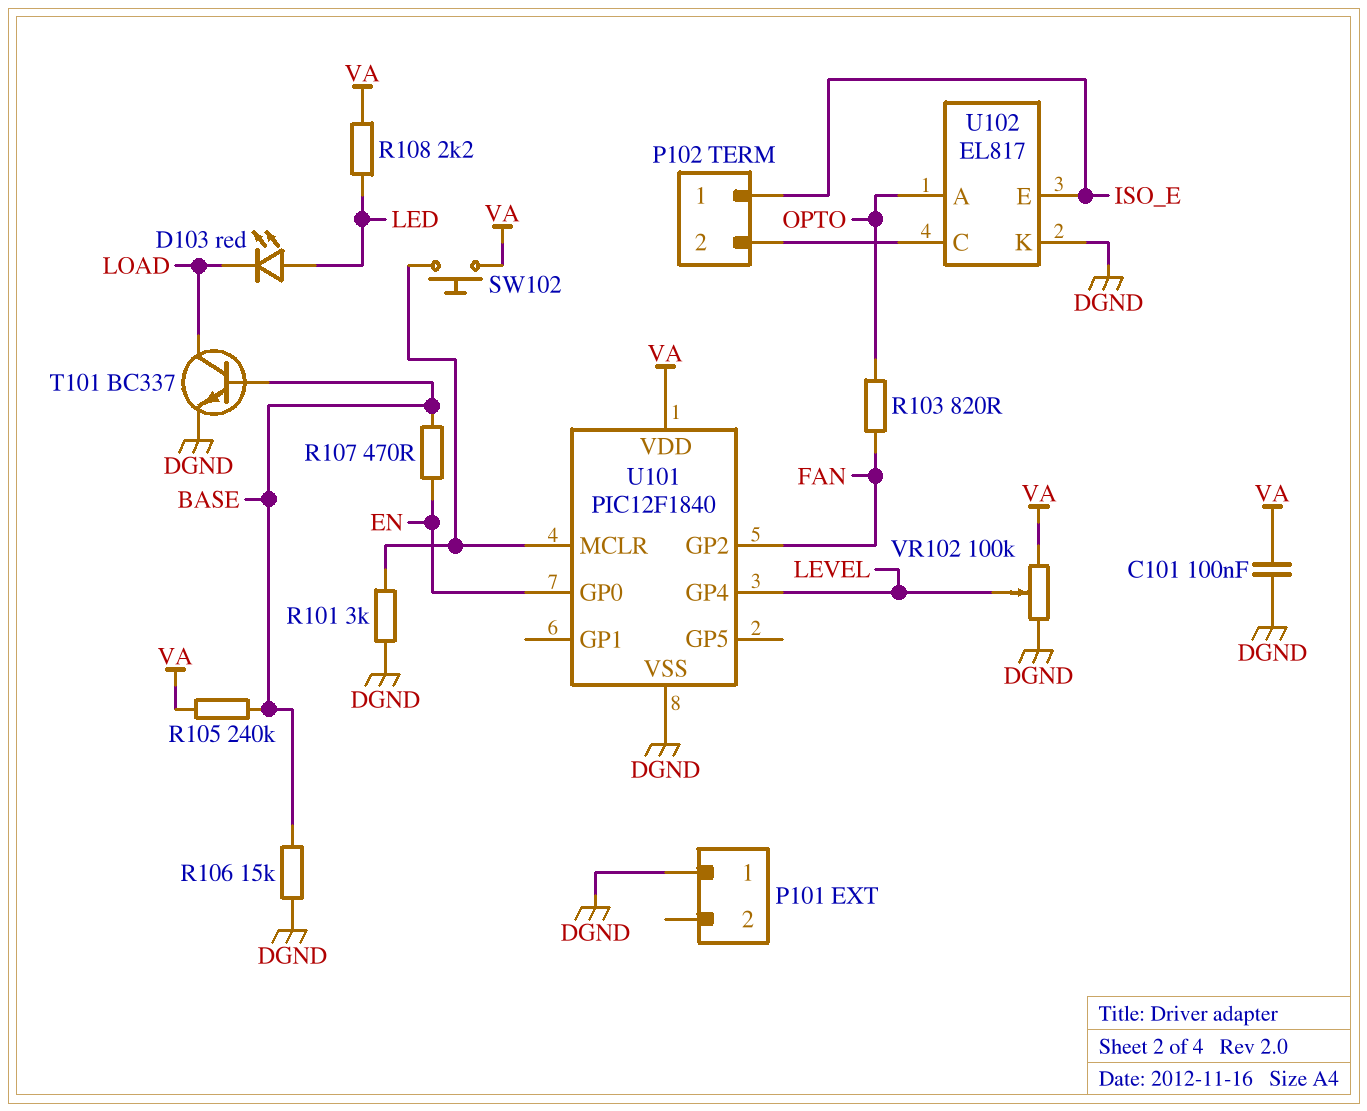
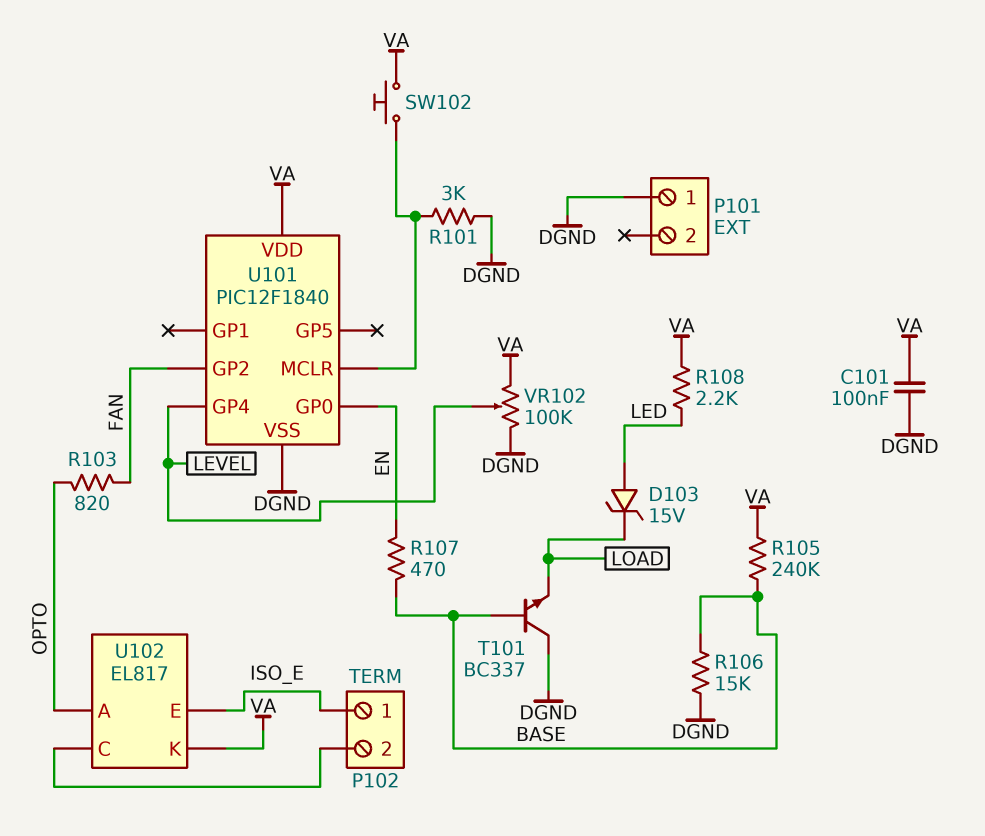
D103: LED red (A LED, K LOAD) -> zener 15V (A LED, K LOAD)
T101: NPN BC337 (B BASE, C LOAD, E DGND) -> NPN BC337 (B BASE, C DGND, E LOAD)
U102 pin K: DGND -> VA

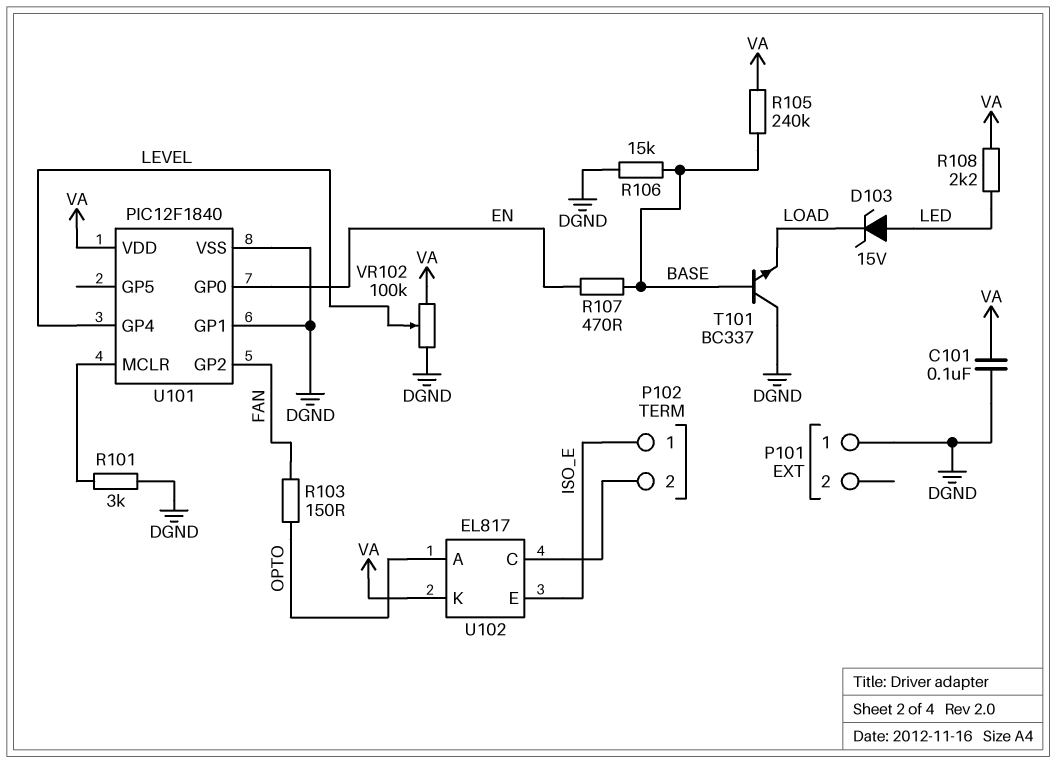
R103: 820 (FAN, OPTO) -> 150 (FAN, OPTO)
SW102: button (U101/MCLR, VA) -> none
U101 pin GP1: none -> DGND

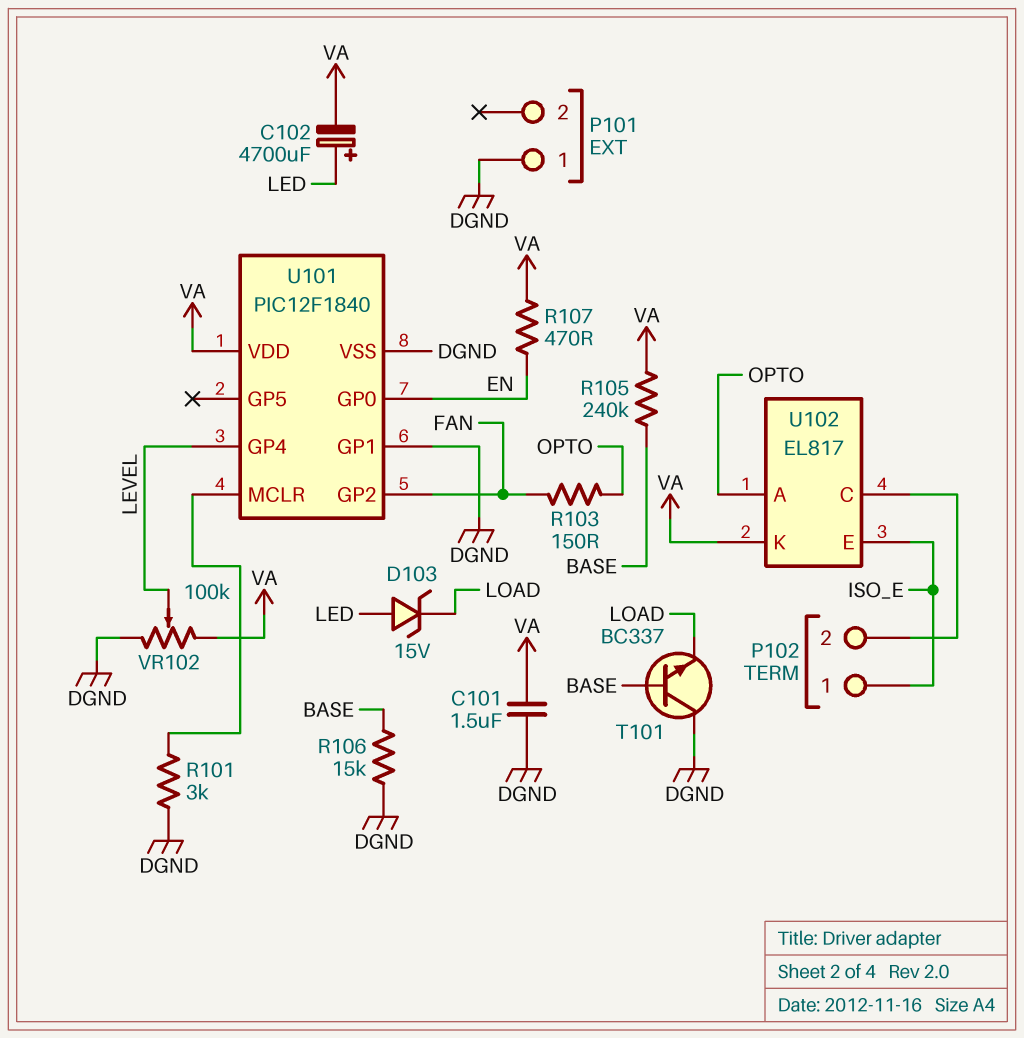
C101: 100nF (DGND, VA) -> 1.5uF (DGND, VA)
C102: none -> 4700uF (plus LED, minus VA)
R107: 470 (BASE, EN) -> 470 (EN, VA)
R108: 2.2k (LED, VA) -> none

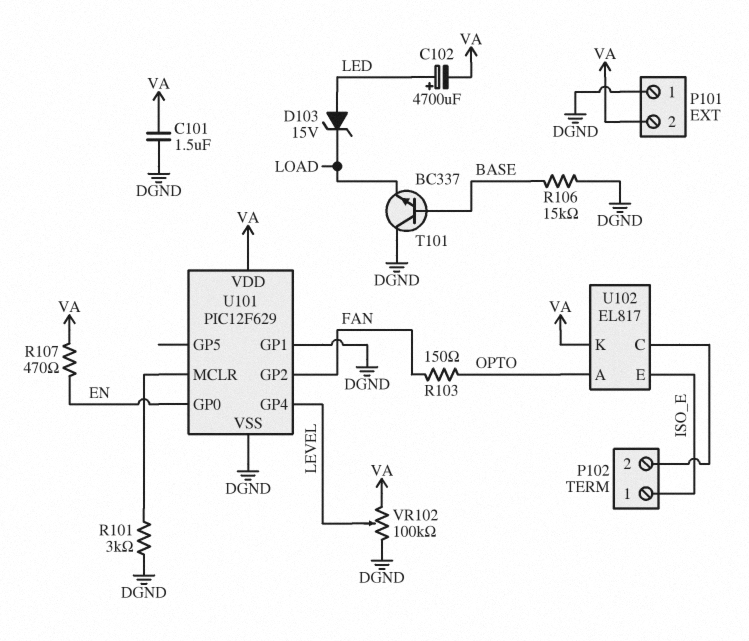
P101 pin 2: none -> VA
R105: 240k (BASE, VA) -> none
U101: PIC12F1840 -> PIC12F629

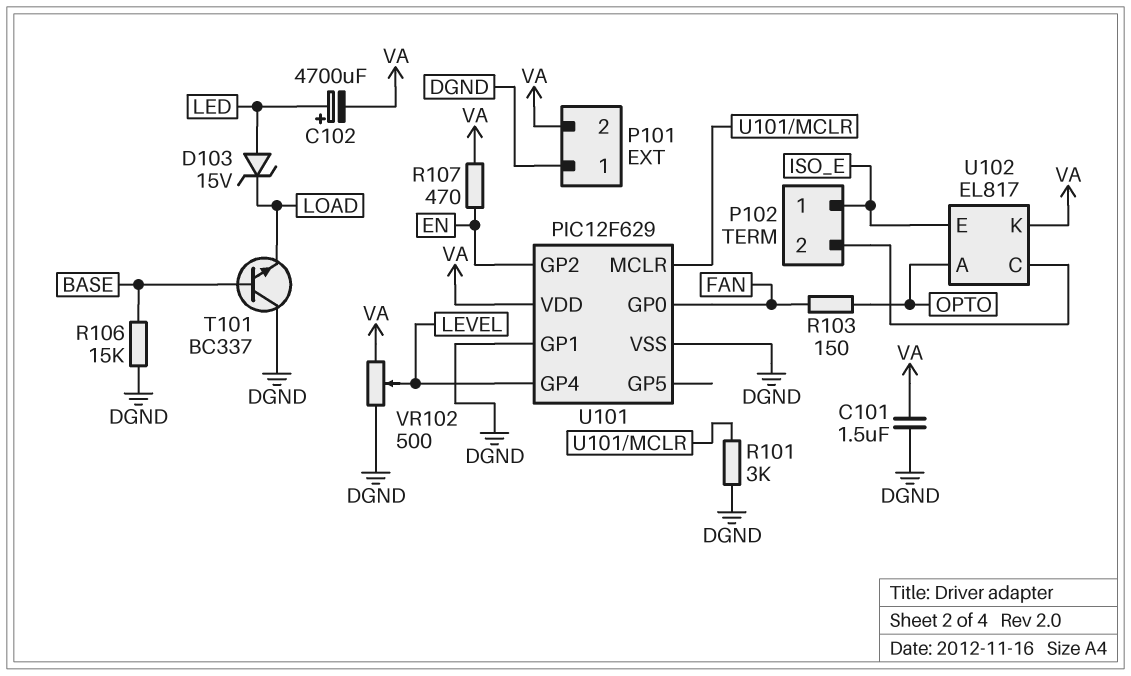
U101 pin GP0: EN -> FAN
U101 pin GP2: FAN -> EN
VR102: 100k (DGND, VA, wiper LEVEL) -> 500 (DGND, VA, wiper LEVEL)

